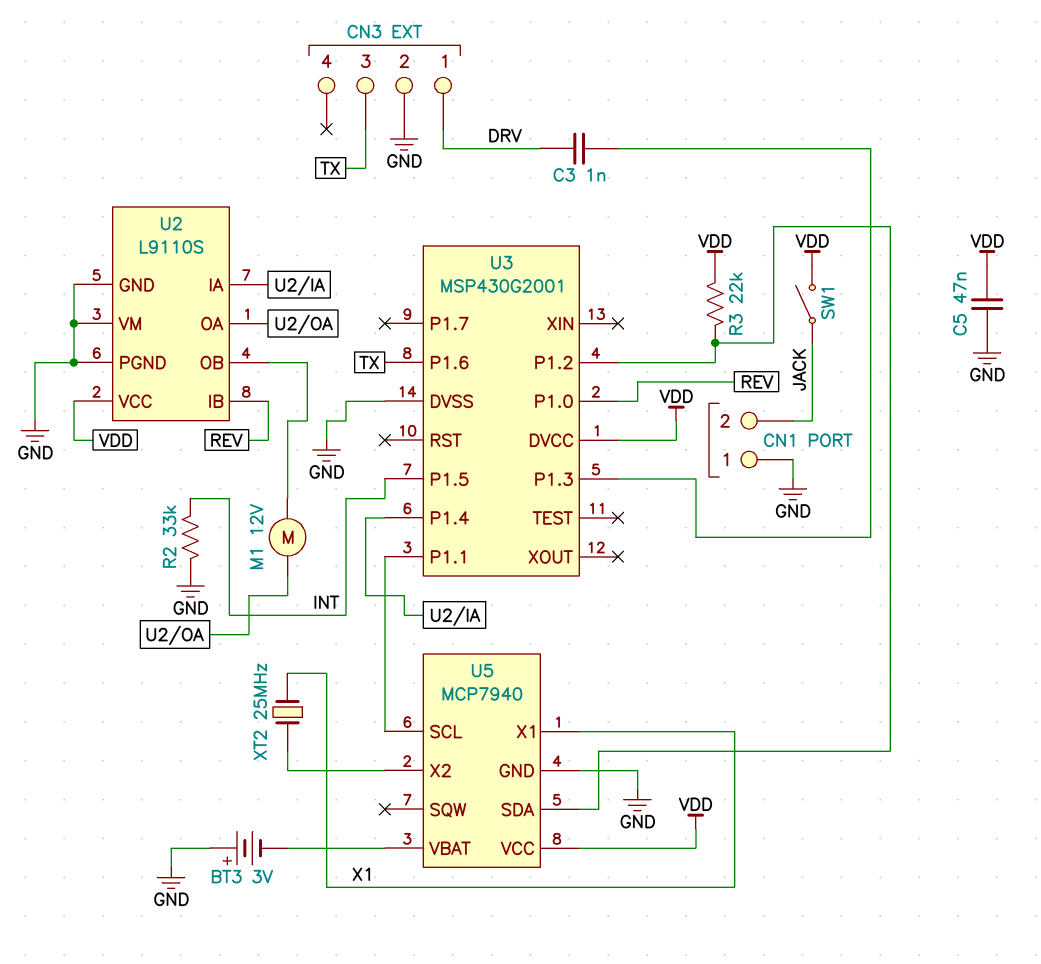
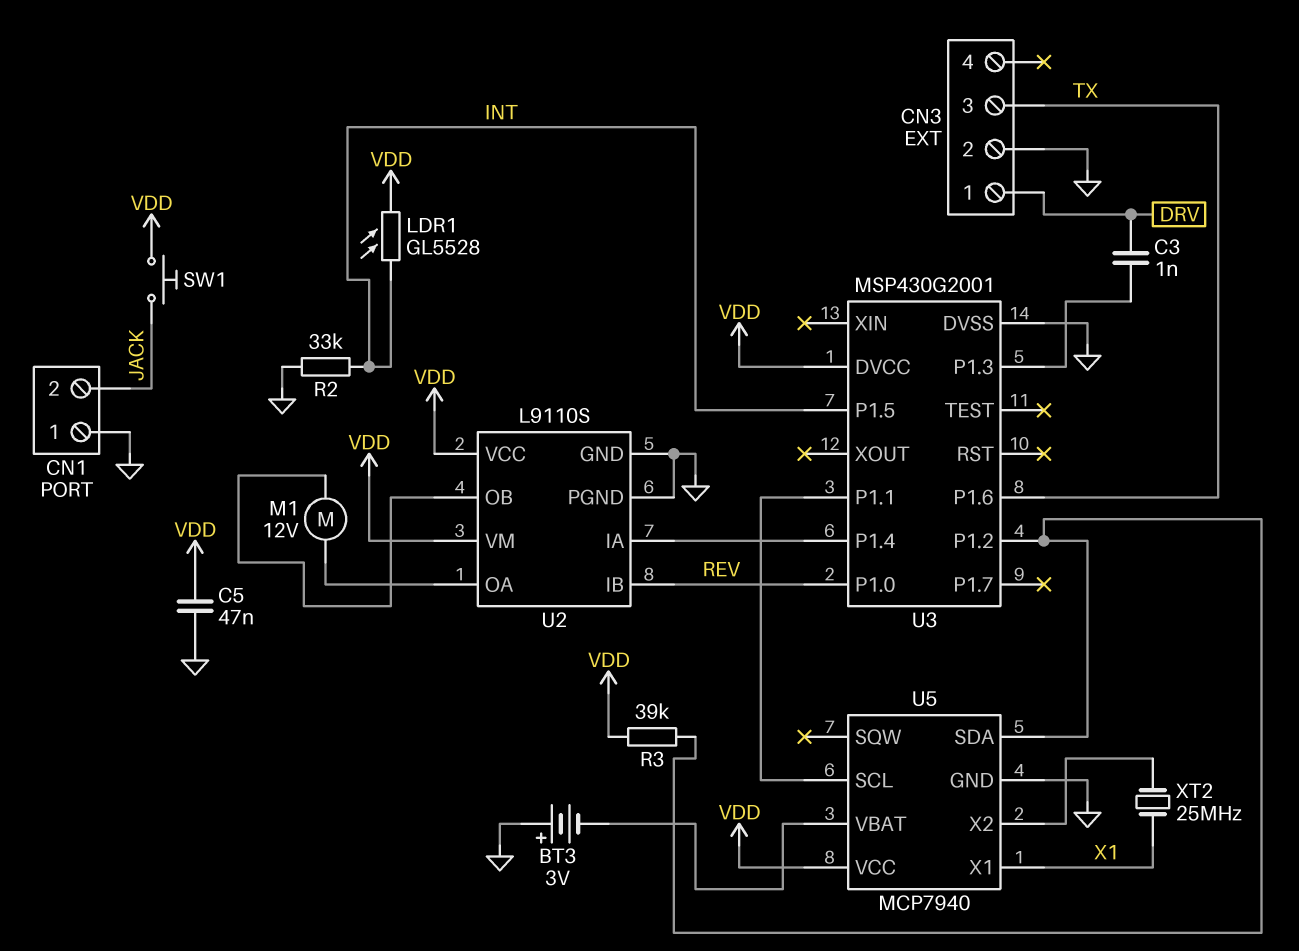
LDR1: none -> GL5528 (INT, VDD)
R3: 22k (U3/P1.2, VDD) -> 39k (U3/P1.2, VDD)
SW1: switch (JACK, VDD) -> button (JACK, VDD)
U2 pin VM: GND -> VDD

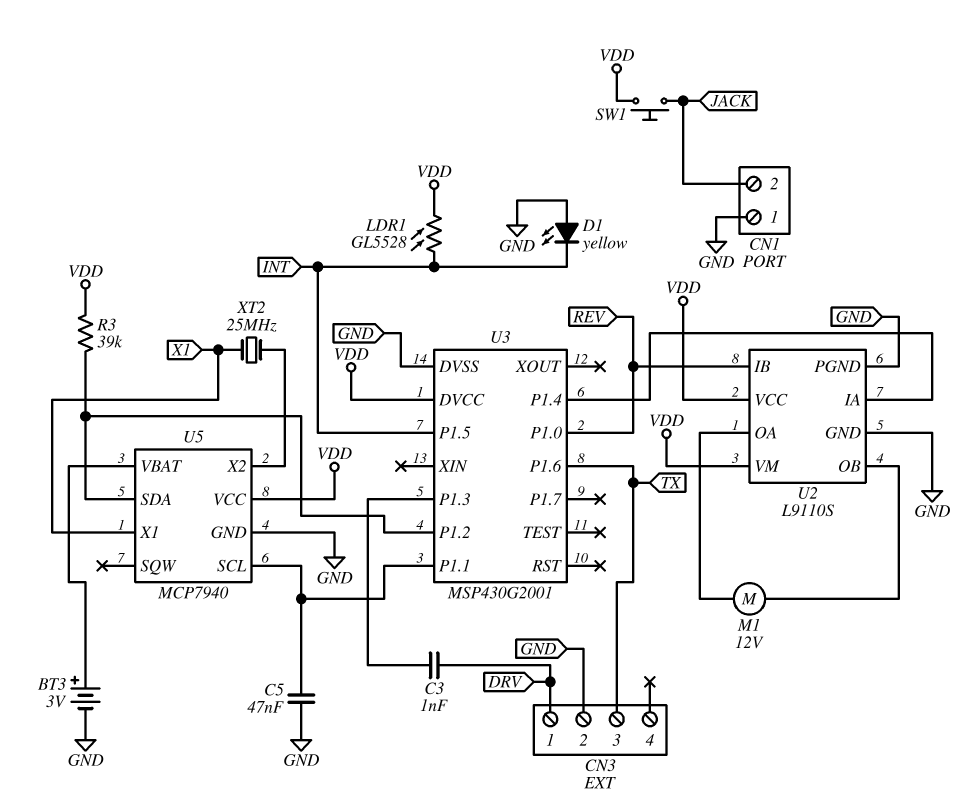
BT3: 3V (plus GND, minus U5/VBAT) -> 3V (plus U5/VBAT, minus GND)
C5: 47nF (GND, VDD) -> 47nF (GND, U3/P1.1)
D1: none -> LED yellow (A GND, K INT)
R2: 33k (GND, INT) -> none

